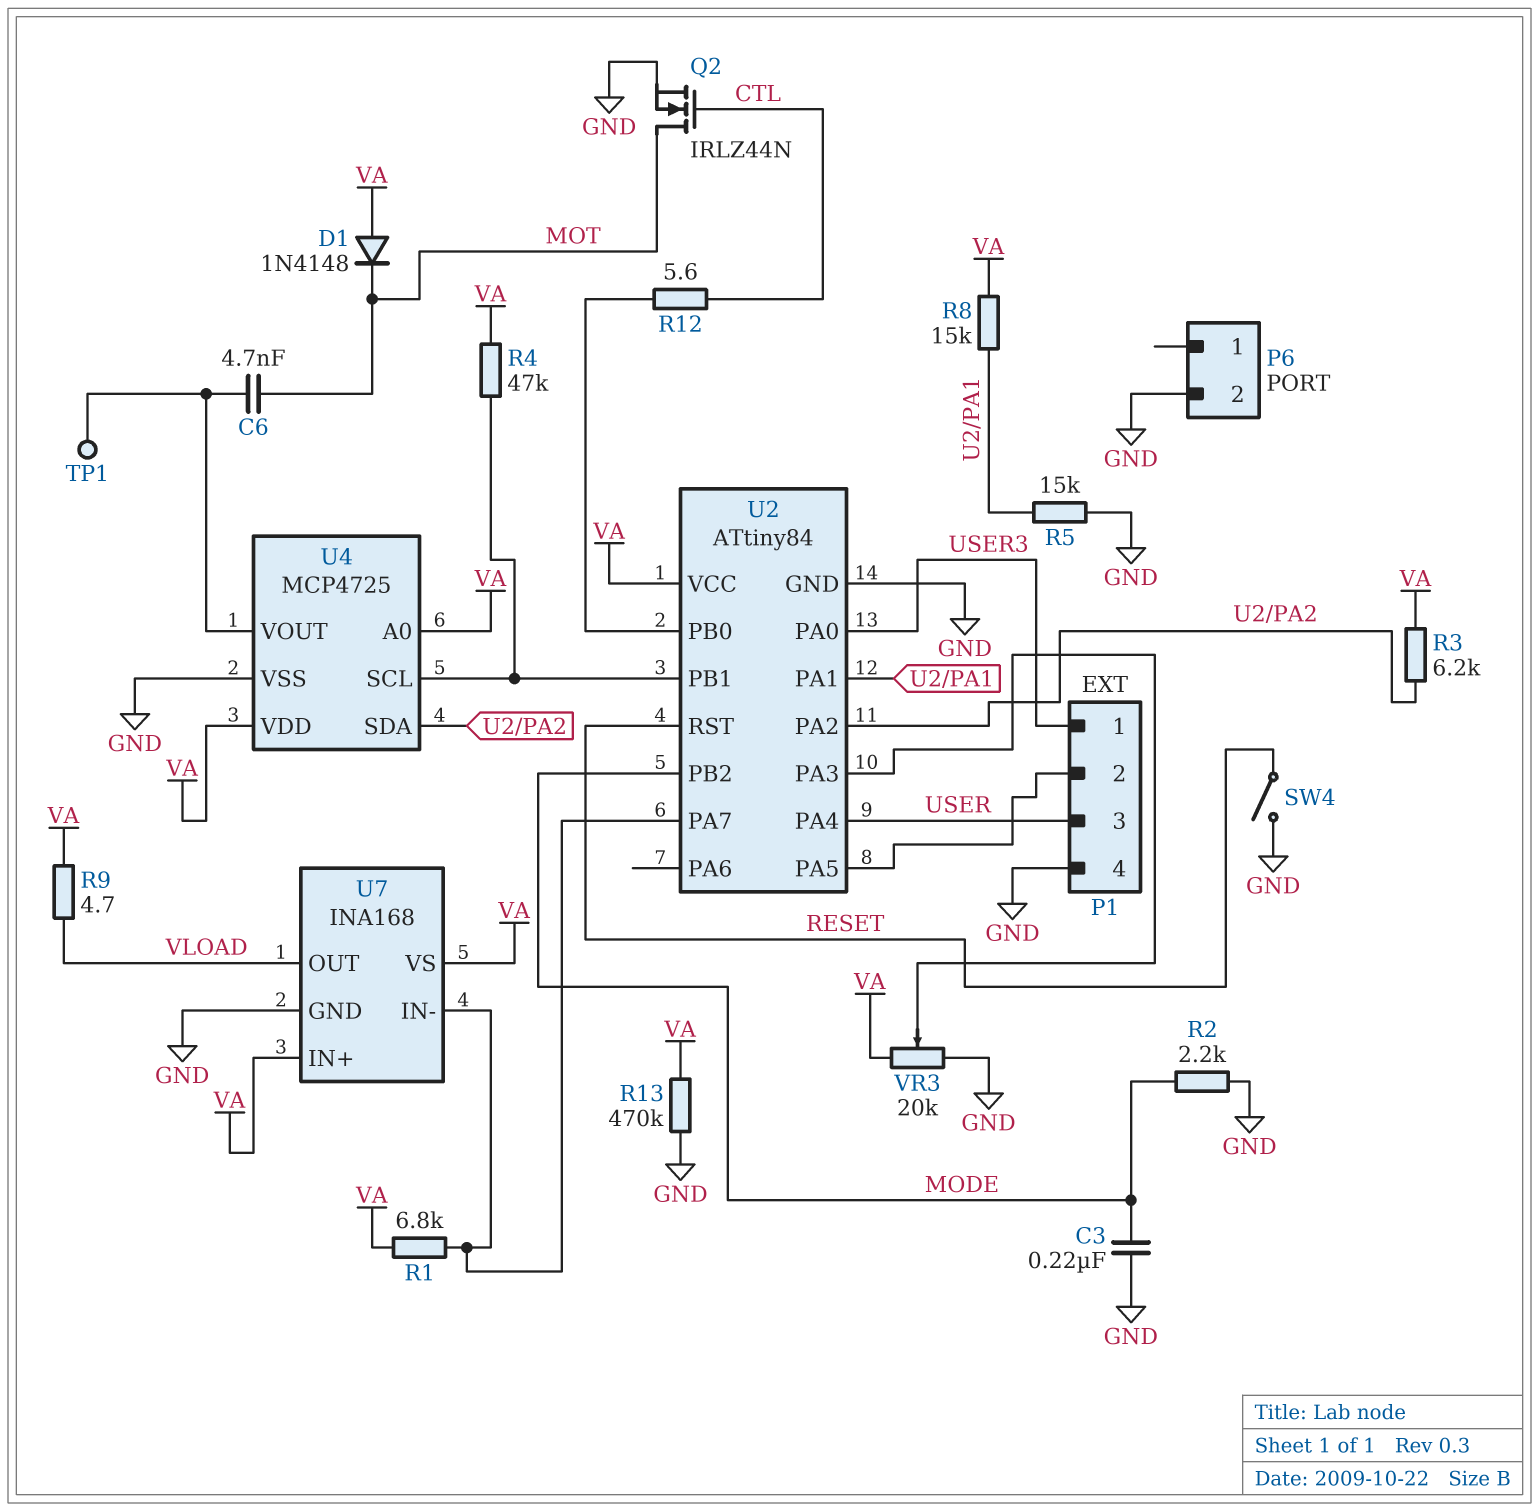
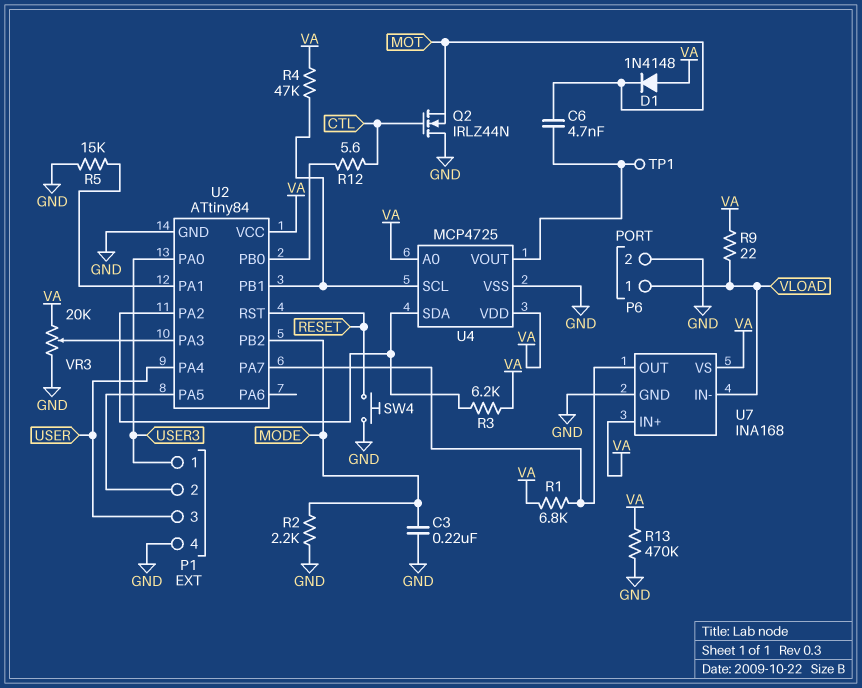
P6 pin 1: none -> VLOAD
Q2: NMOS IRLZ44N (G CTL, D MOT, S GND) -> NMOS IRLZ44N (G CTL, D GND, S MOT)
R8: 15k (U2/PA1, VA) -> none
R9: 4.7 (VA, VLOAD) -> 22 (VA, VLOAD)
SW4: switch (GND, RESET) -> button (GND, RESET)
U7 pin IN-: U2/PA7 -> VLOAD
U7 pin OUT: VLOAD -> U2/PA7

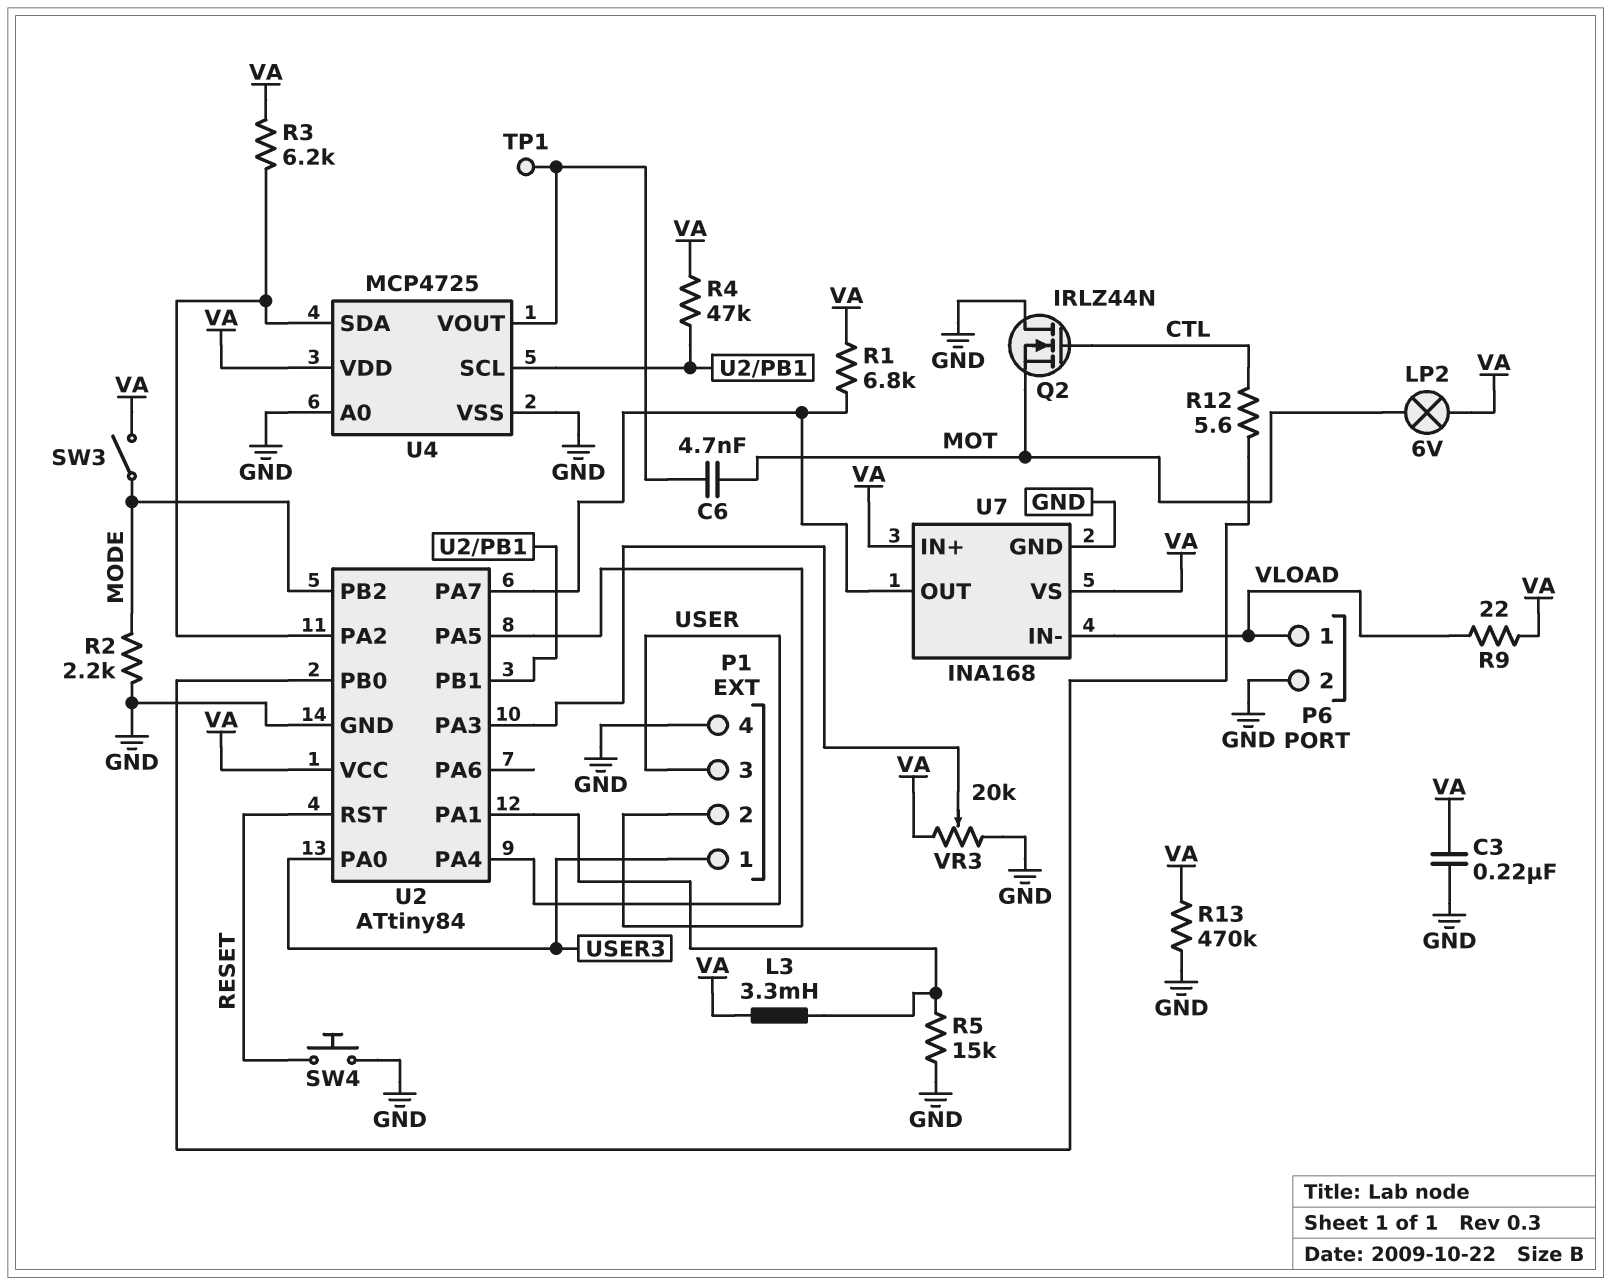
C3: 220nF (GND, MODE) -> 220nF (GND, VA)
D1: diode 1N4148 (A VA, K MOT) -> none
L3: none -> 3.3mH (U2/PA1, VA)
LP2: none -> lamp 6V (MOT, VA)
SW3: none -> switch (MODE, VA)
U4 pin A0: VA -> GND

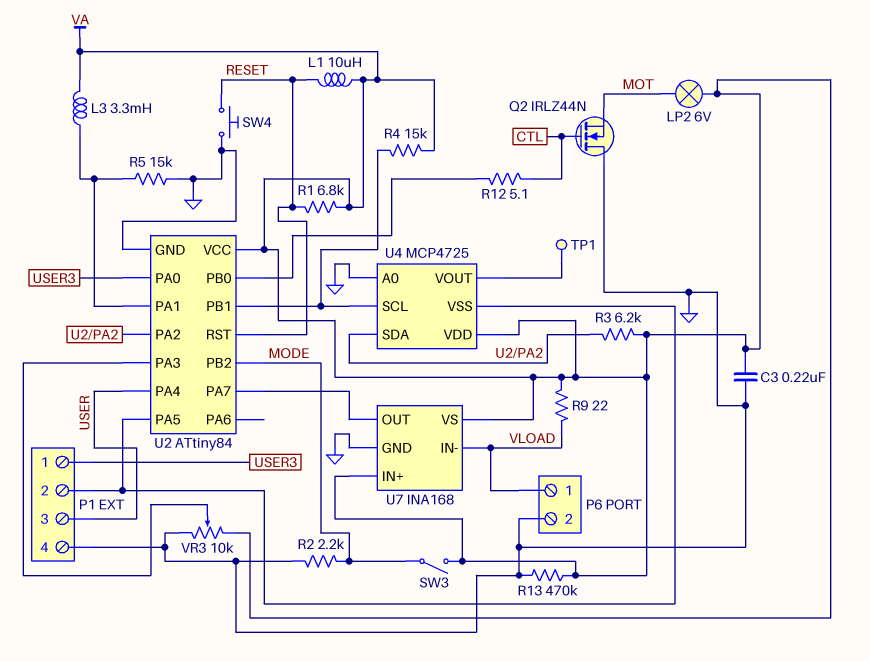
C6: 4.7nF (MOT, U4/VOUT) -> none
L1: none -> 10uH (RESET, VA)
R1: 6.8k (U2/PA7, VA) -> 6.8k (RESET, VA)
R4: 47k (U2/PB1, VA) -> 15k (U2/PB1, VA)
R12: 5.6 (CTL, U2/PB0) -> 5.1 (CTL, U2/PB0)
U4 pin VSS: GND -> P1/2
VR3: 20k (GND, VA, wiper U2/PA3) -> 10k (GND, VA, wiper U2/PA3)

